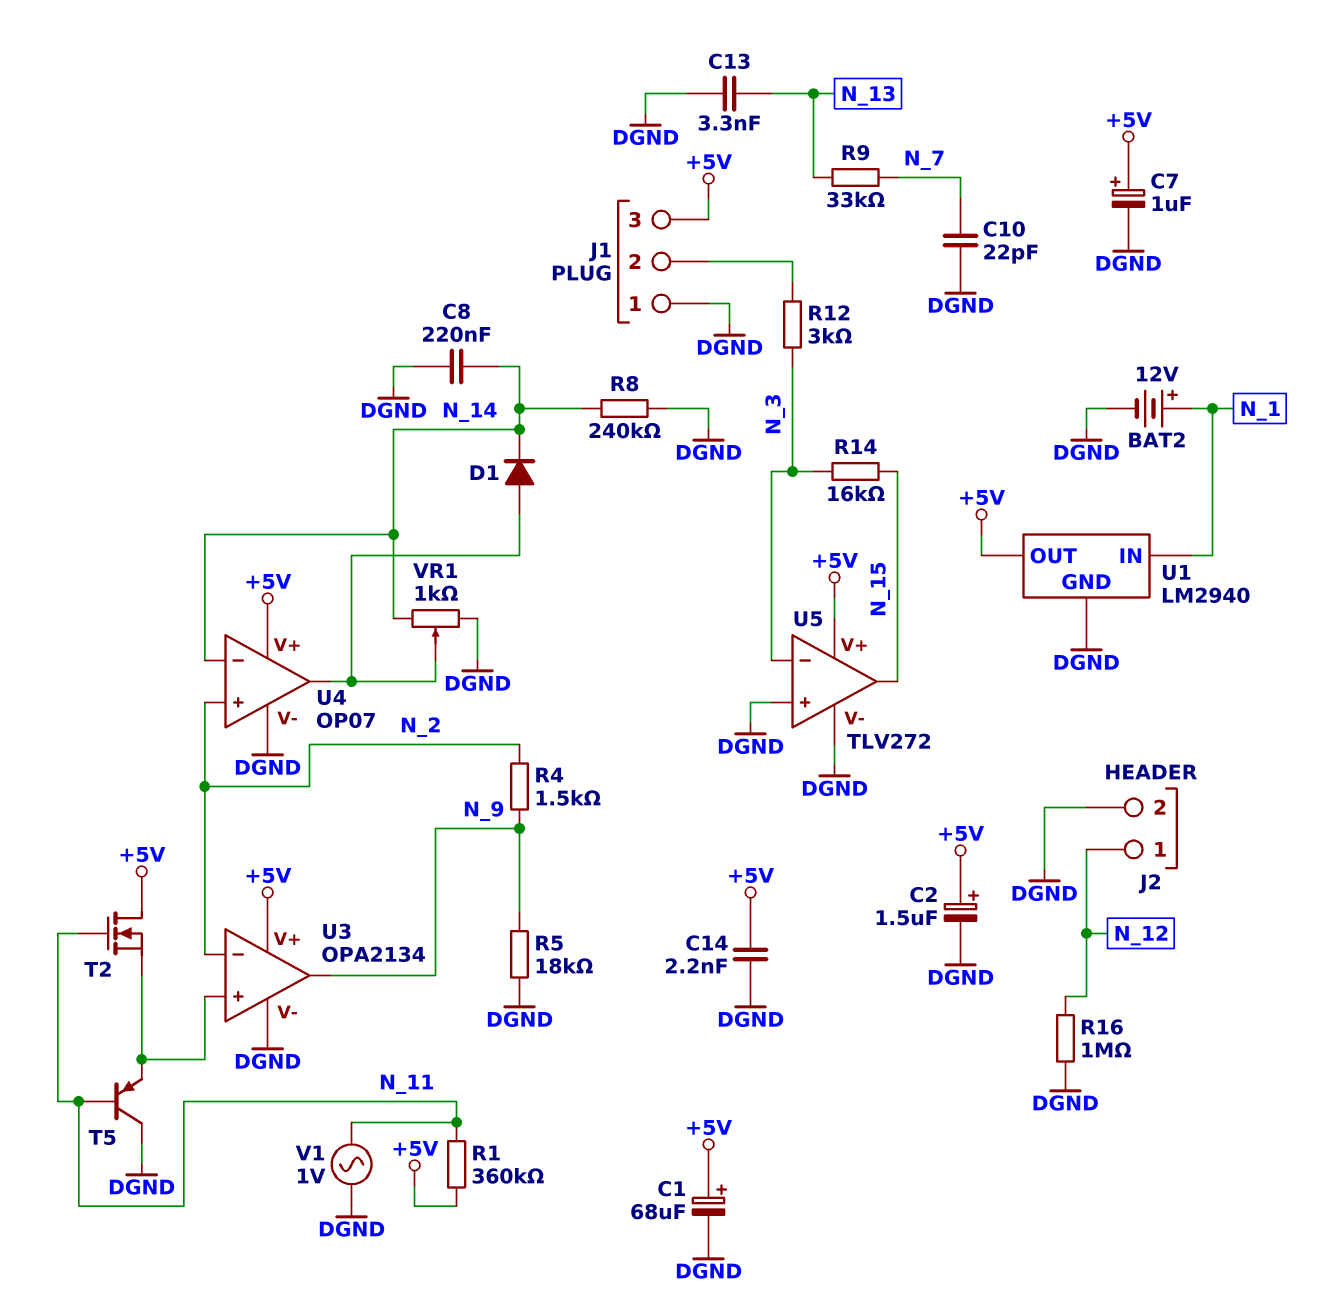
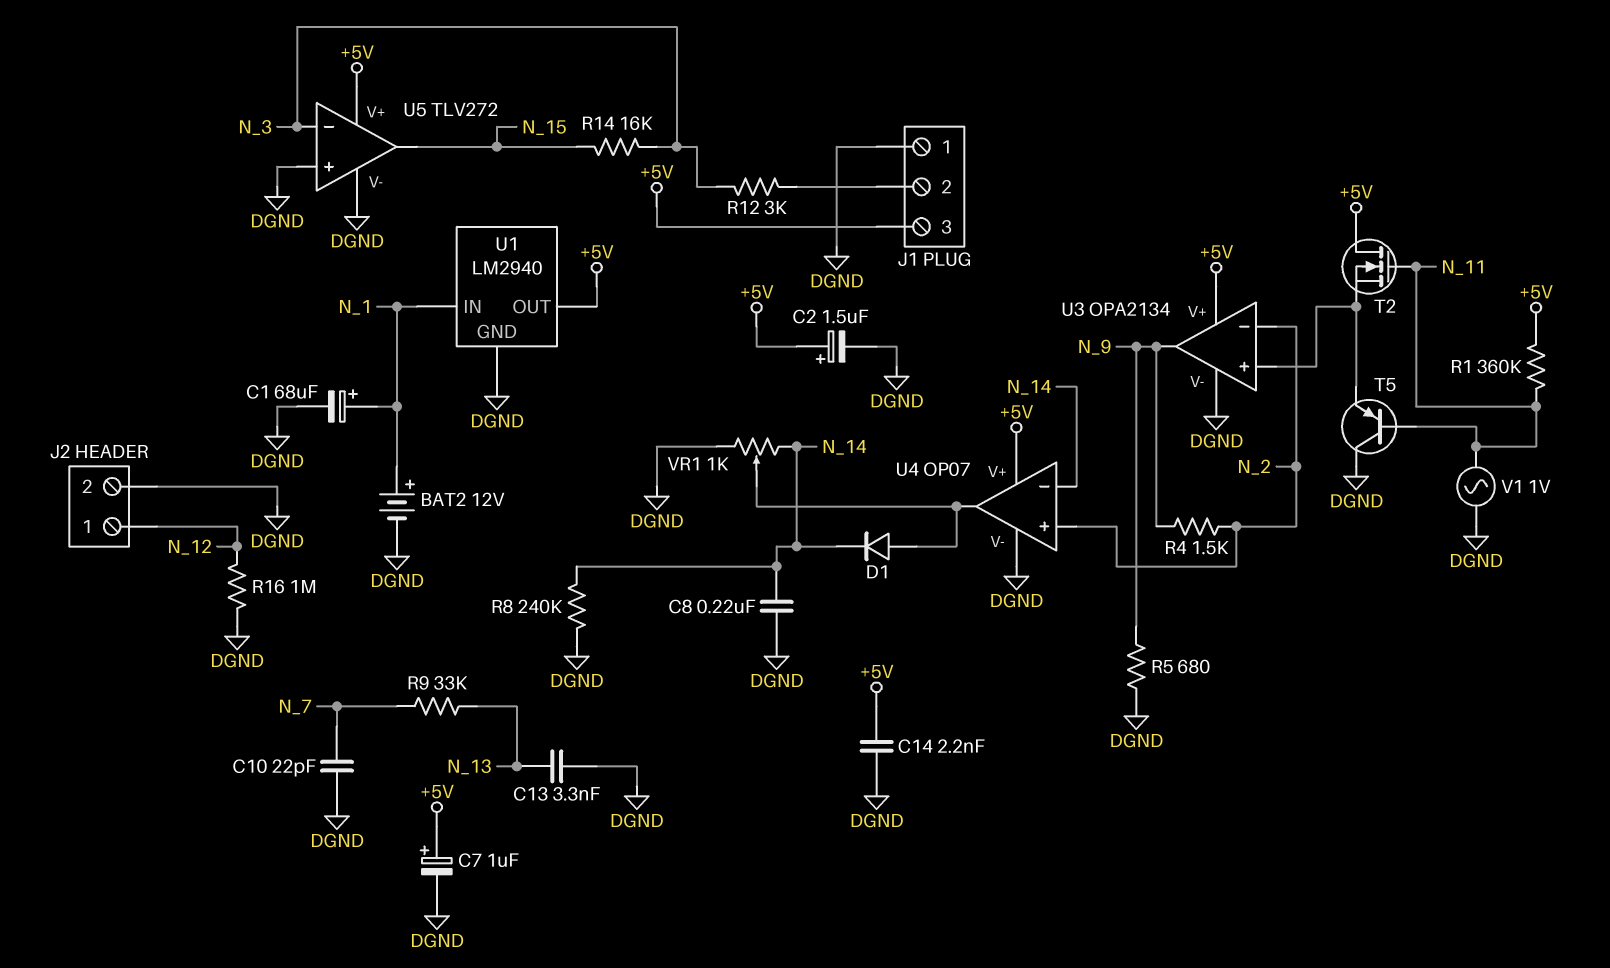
C1: 68uF (plus +5V, minus DGND) -> 68uF (plus N_1, minus DGND)
R5: 18k (DGND, N_9) -> 680 (DGND, N_9)

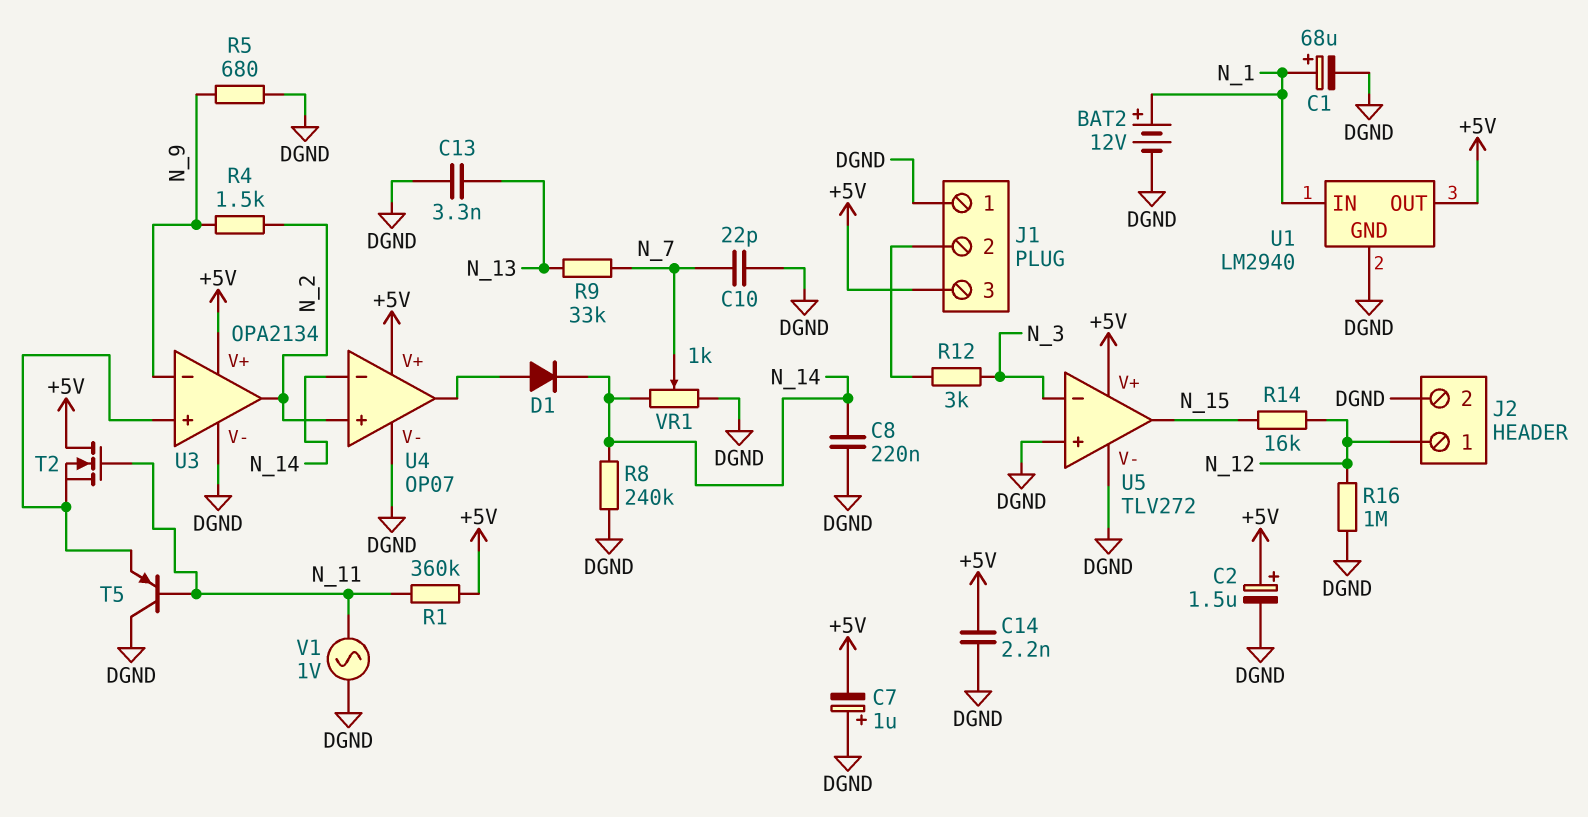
C7: 1uF (plus +5V, minus DGND) -> 1uF (plus DGND, minus +5V)
R14: 16k (N_3, N_15) -> 16k (N_12, N_15)
U3 pin in-: N_2 -> N_9
U3 pin out: N_9 -> N_2
VR1: 1k (DGND, N_14, wiper U4/out) -> 1k (DGND, N_14, wiper N_7)

